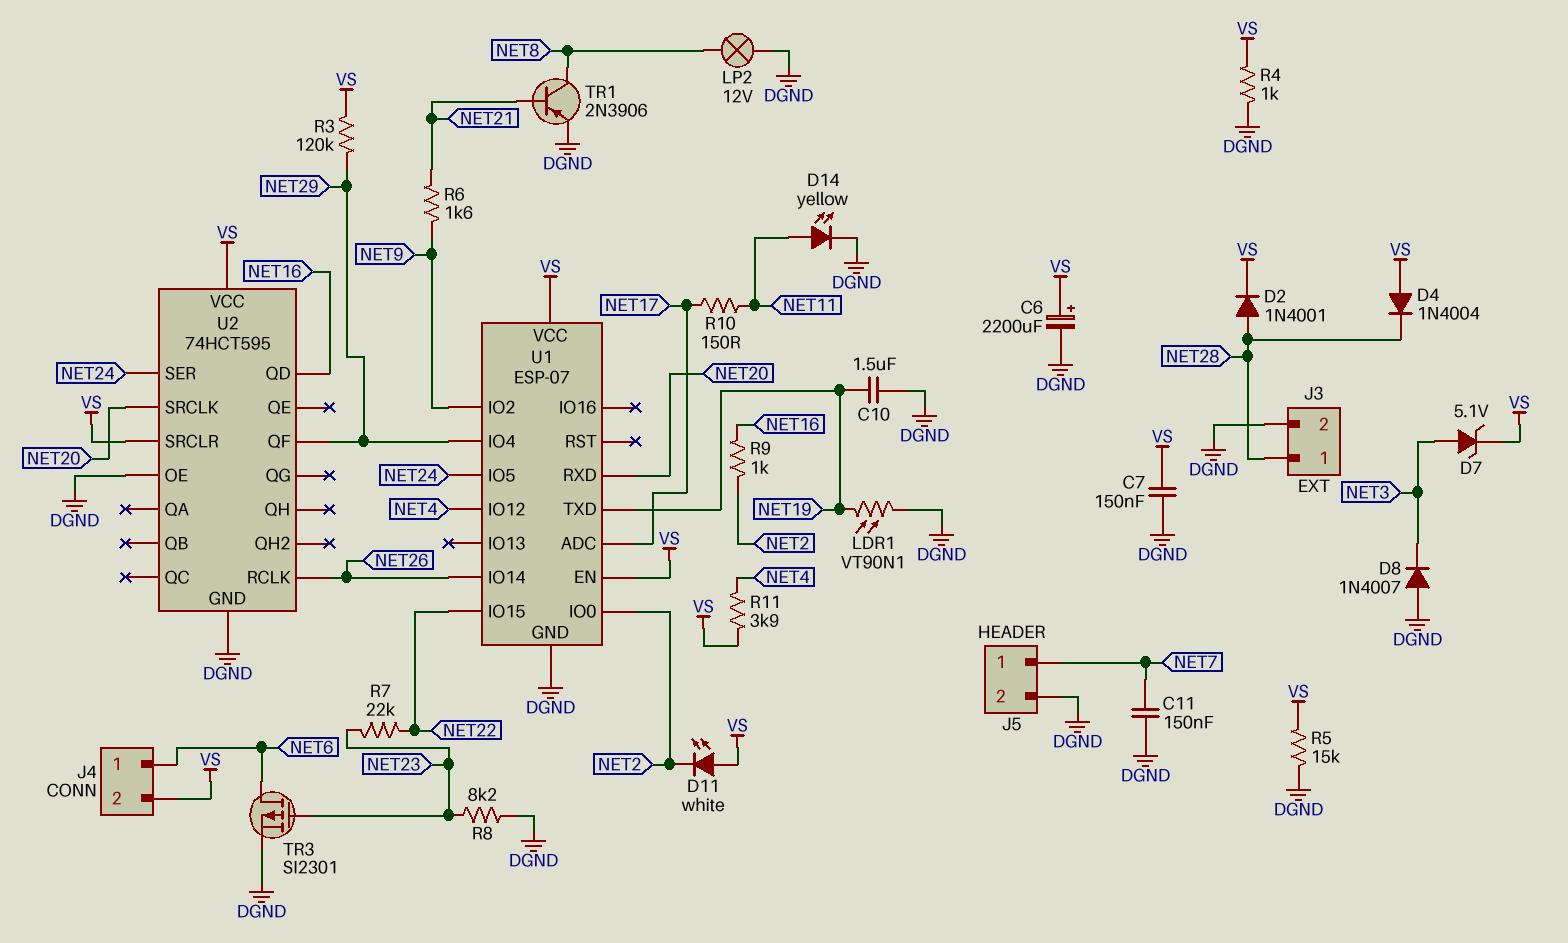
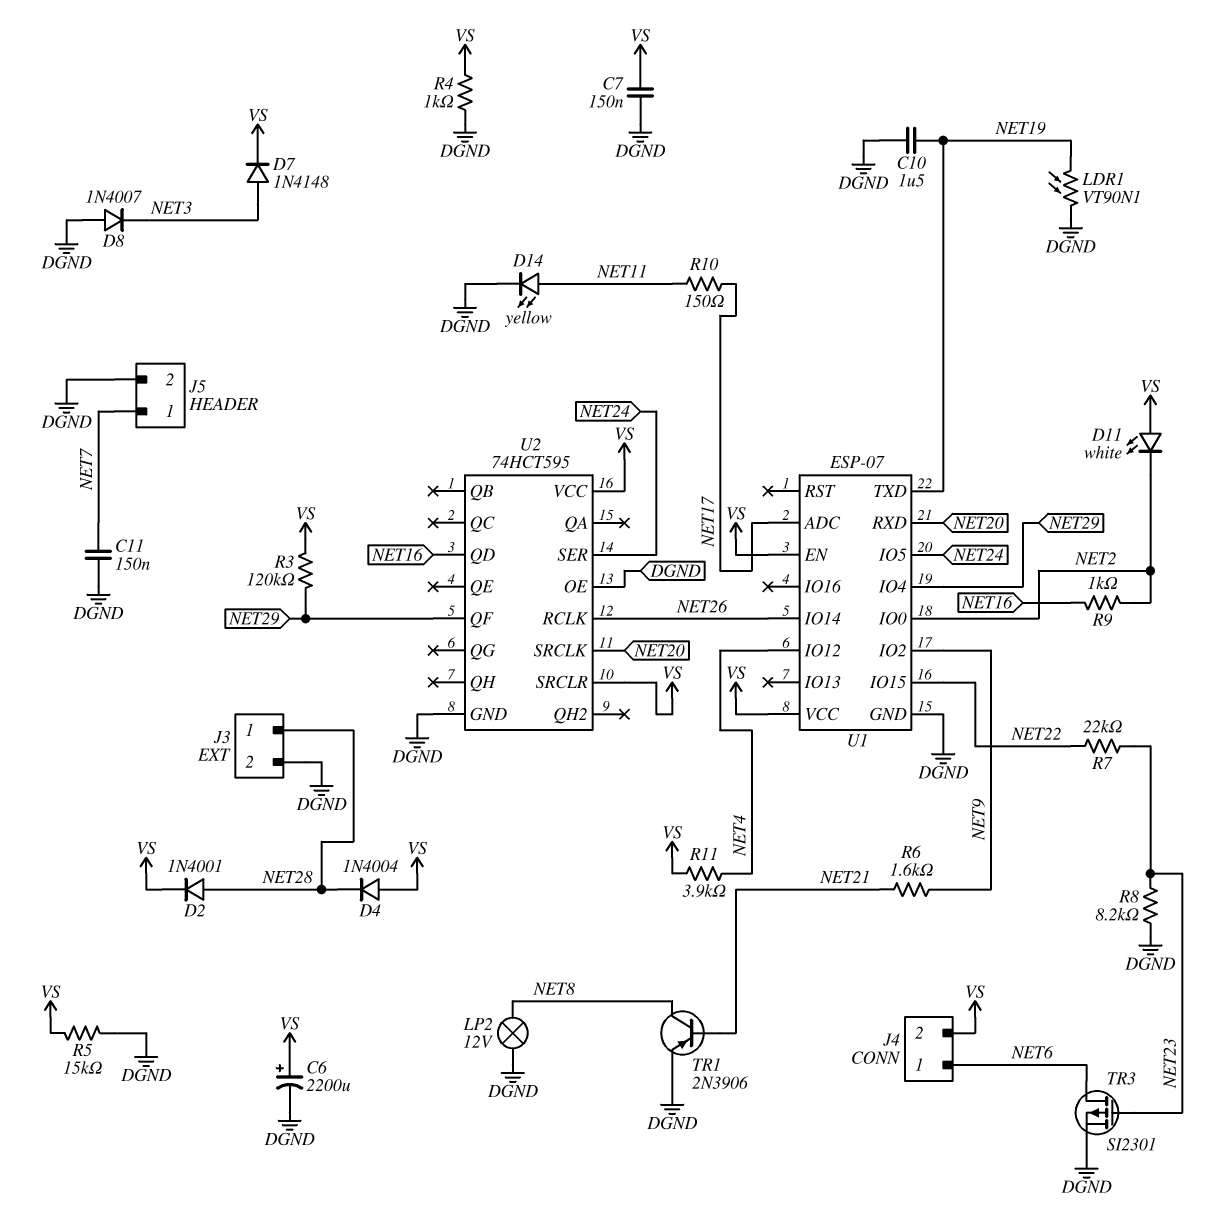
D7: zener 5.1V (A NET3, K VS) -> diode 1N4148 (A NET3, K VS)

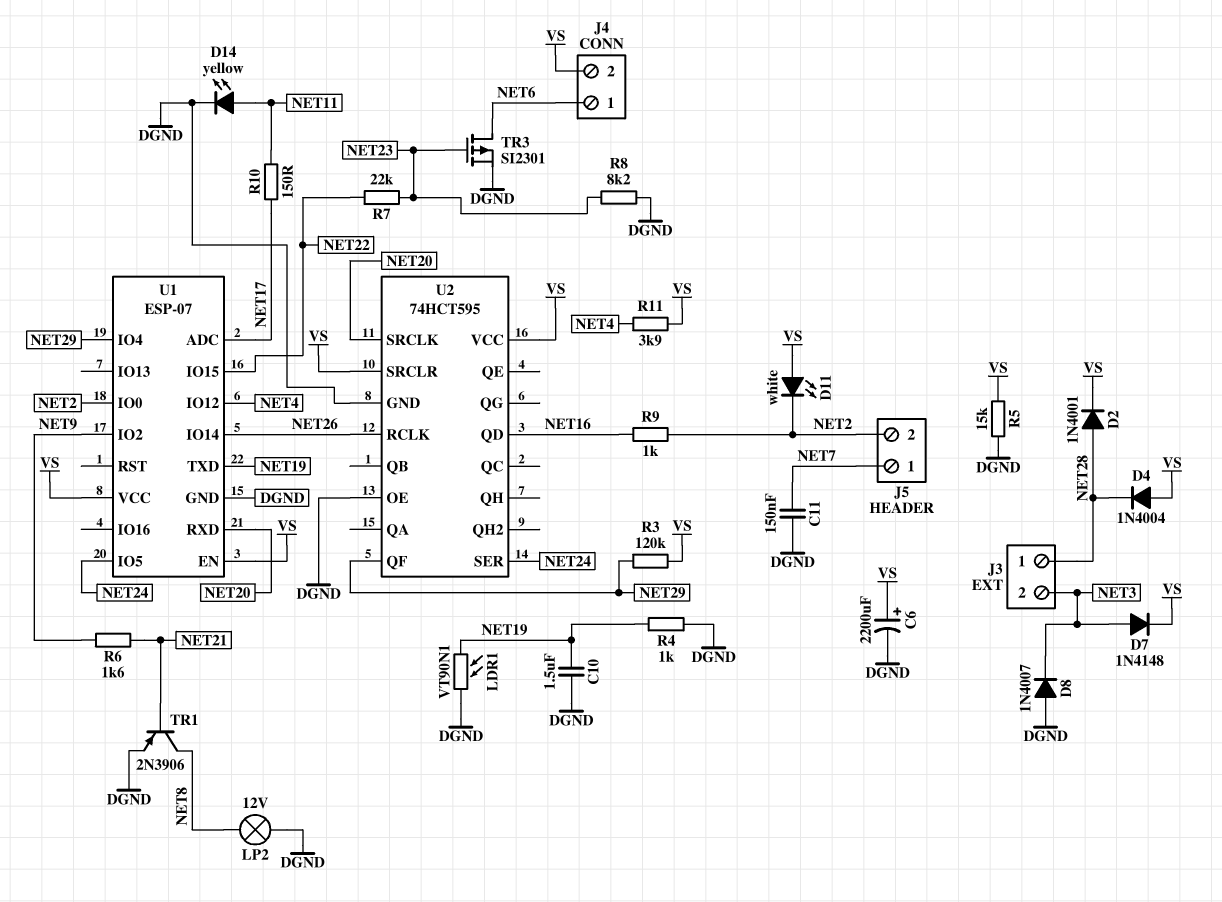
C7: 150nF (DGND, VS) -> none
J3 pin 2: DGND -> NET3
J5 pin 2: DGND -> NET2
R4: 1k (DGND, VS) -> 1k (DGND, NET19)

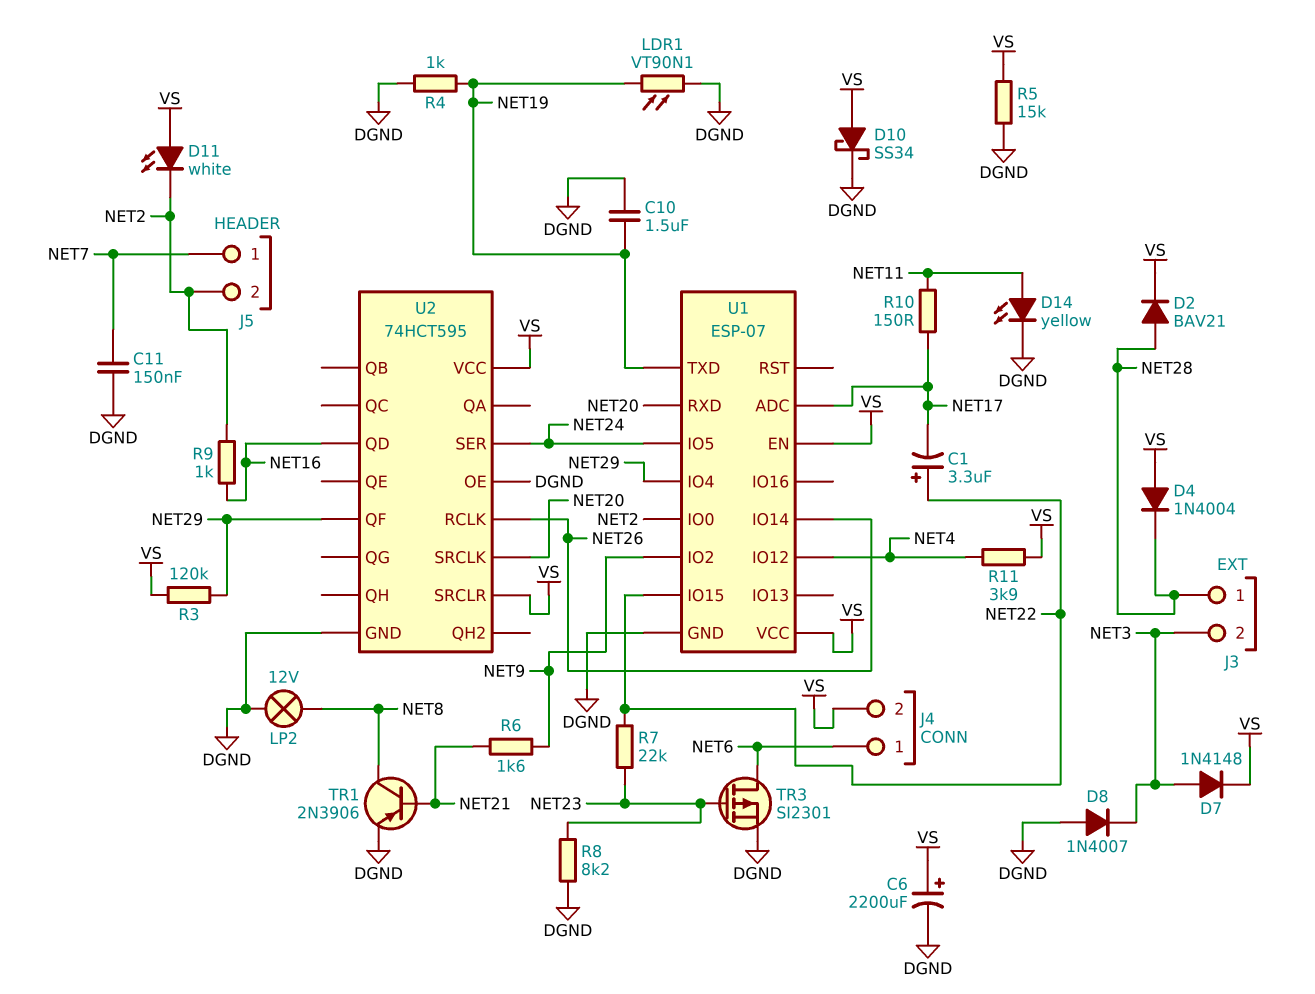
C1: none -> 3.3uF (plus NET22, minus NET17)
D2: diode 1N4001 (A NET28, K VS) -> diode BAV21 (A NET28, K VS)
D10: none -> schottky SS34 (A VS, K DGND)

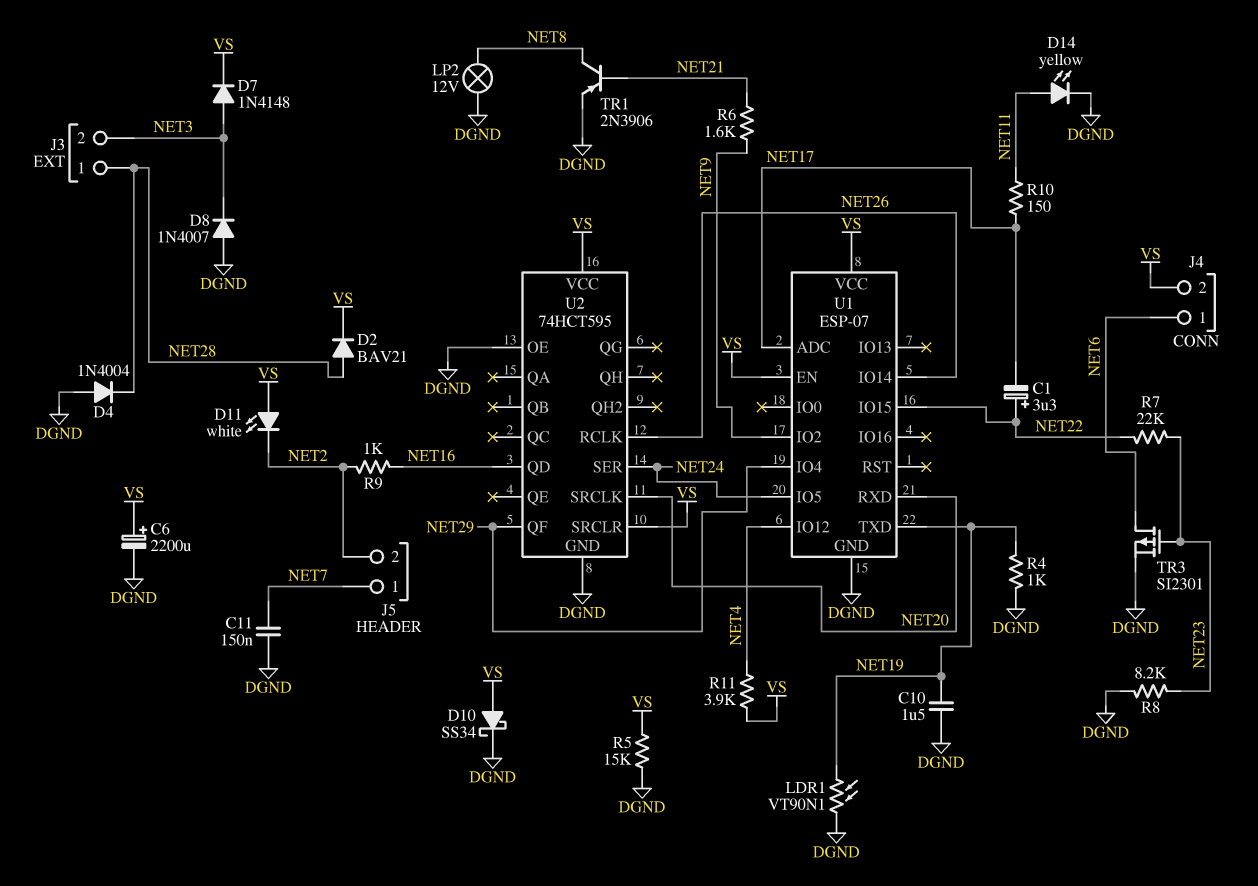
D4: diode 1N4004 (A VS, K NET28) -> diode 1N4004 (A DGND, K NET28)
R3: 120k (NET29, VS) -> none
U1 pin IO0: NET2 -> none

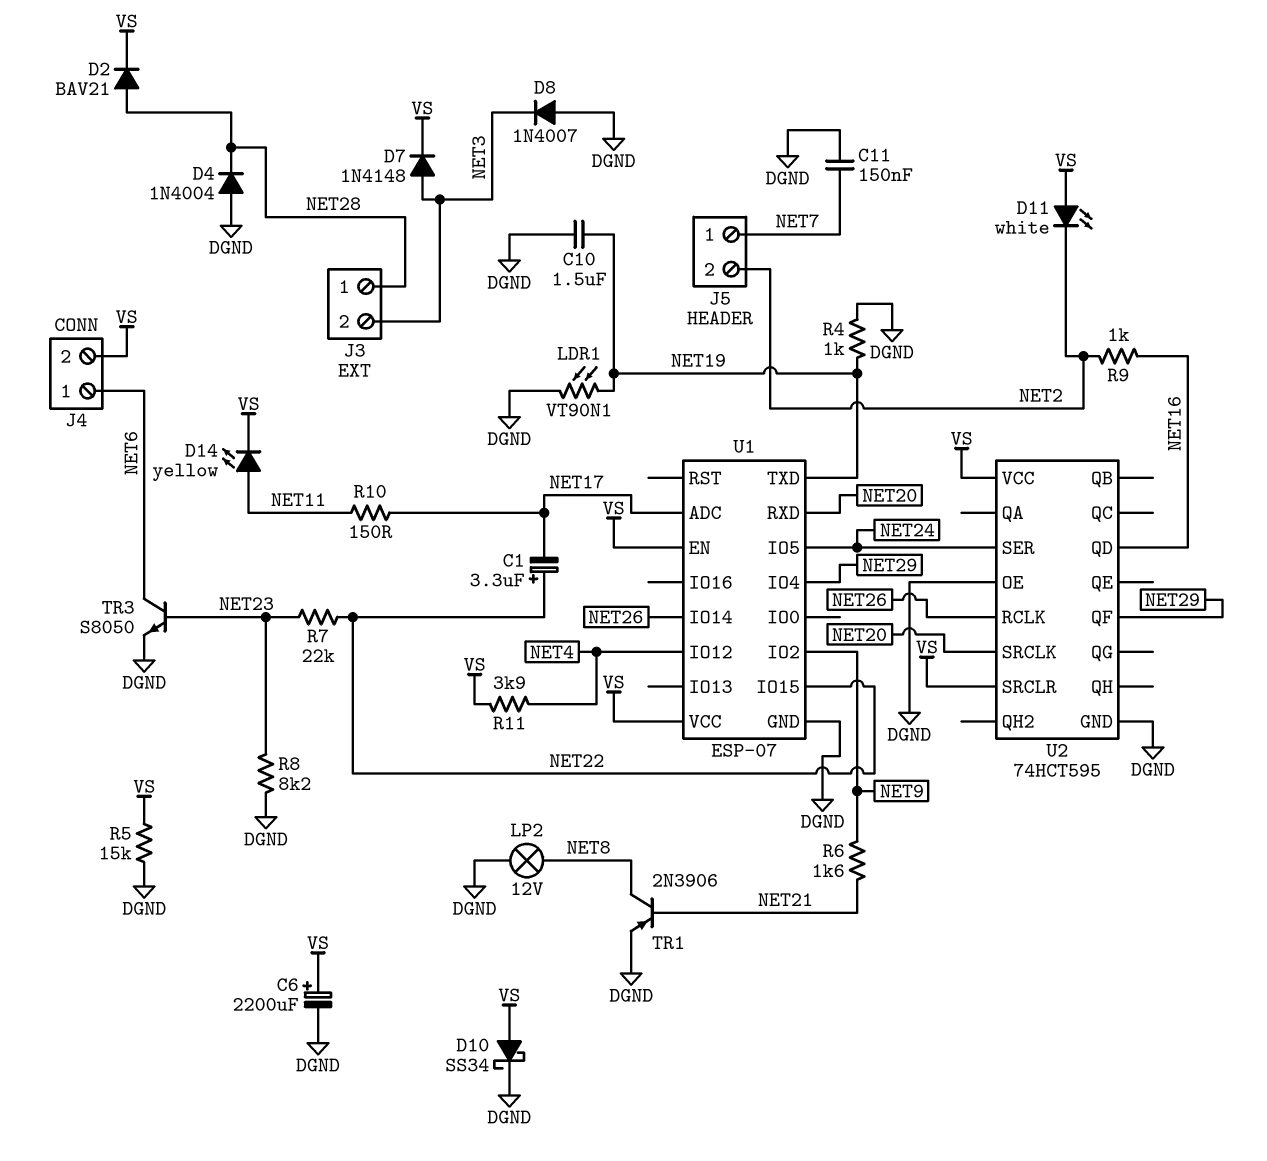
D14: LED yellow (A NET11, K DGND) -> LED yellow (A NET11, K VS)
TR3: PMOS SI2301 (G NET23, D NET6, S DGND) -> NPN S8050 (B NET23, C NET6, E DGND)

